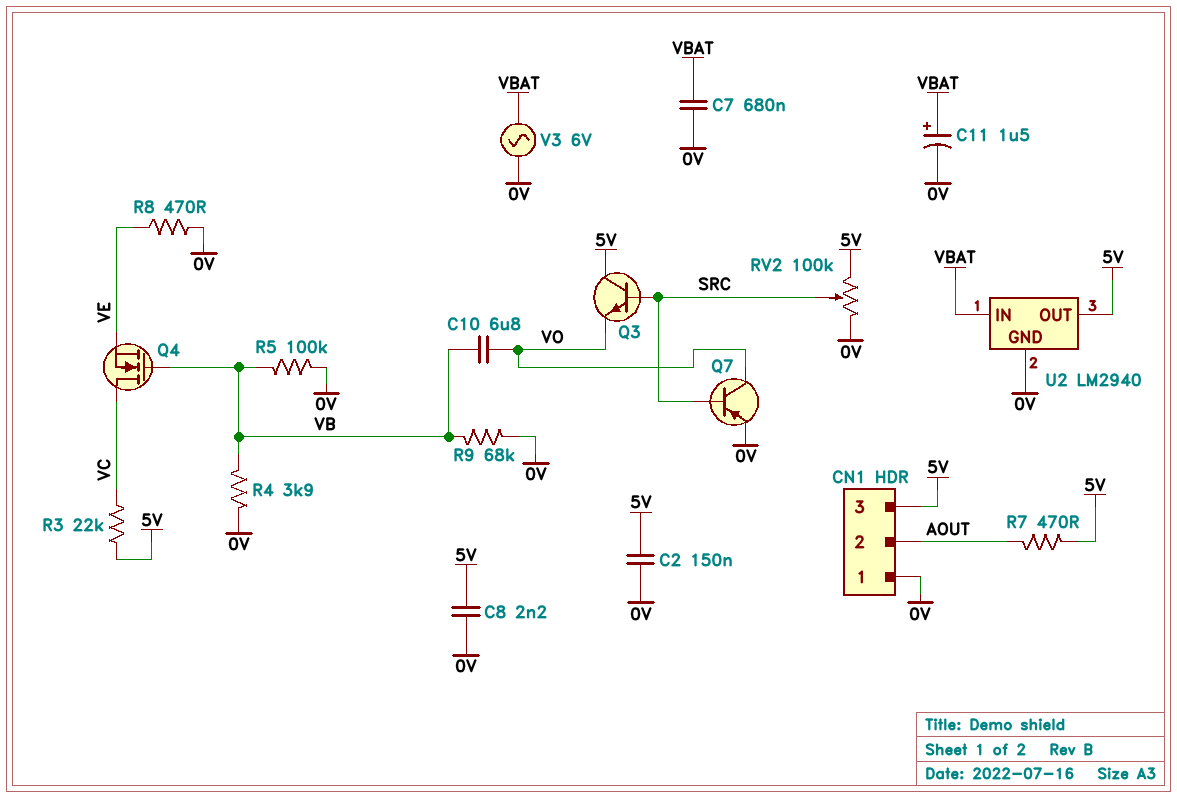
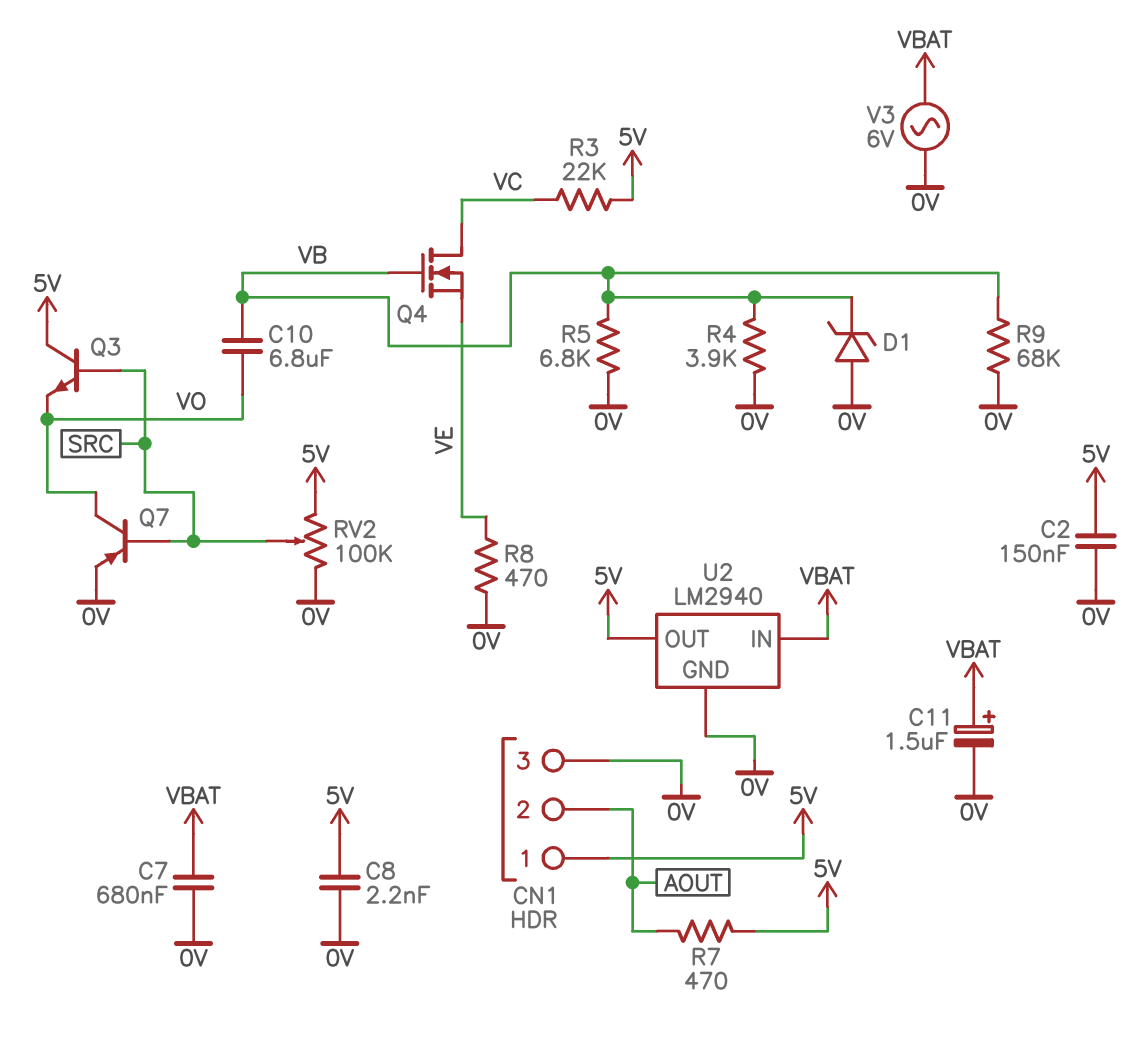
CN1 pin 1: 0V -> 5V
CN1 pin 3: 5V -> 0V
D1: none -> zener (A 0V, K VB)
R5: 100k (0V, VB) -> 6.8k (0V, VB)

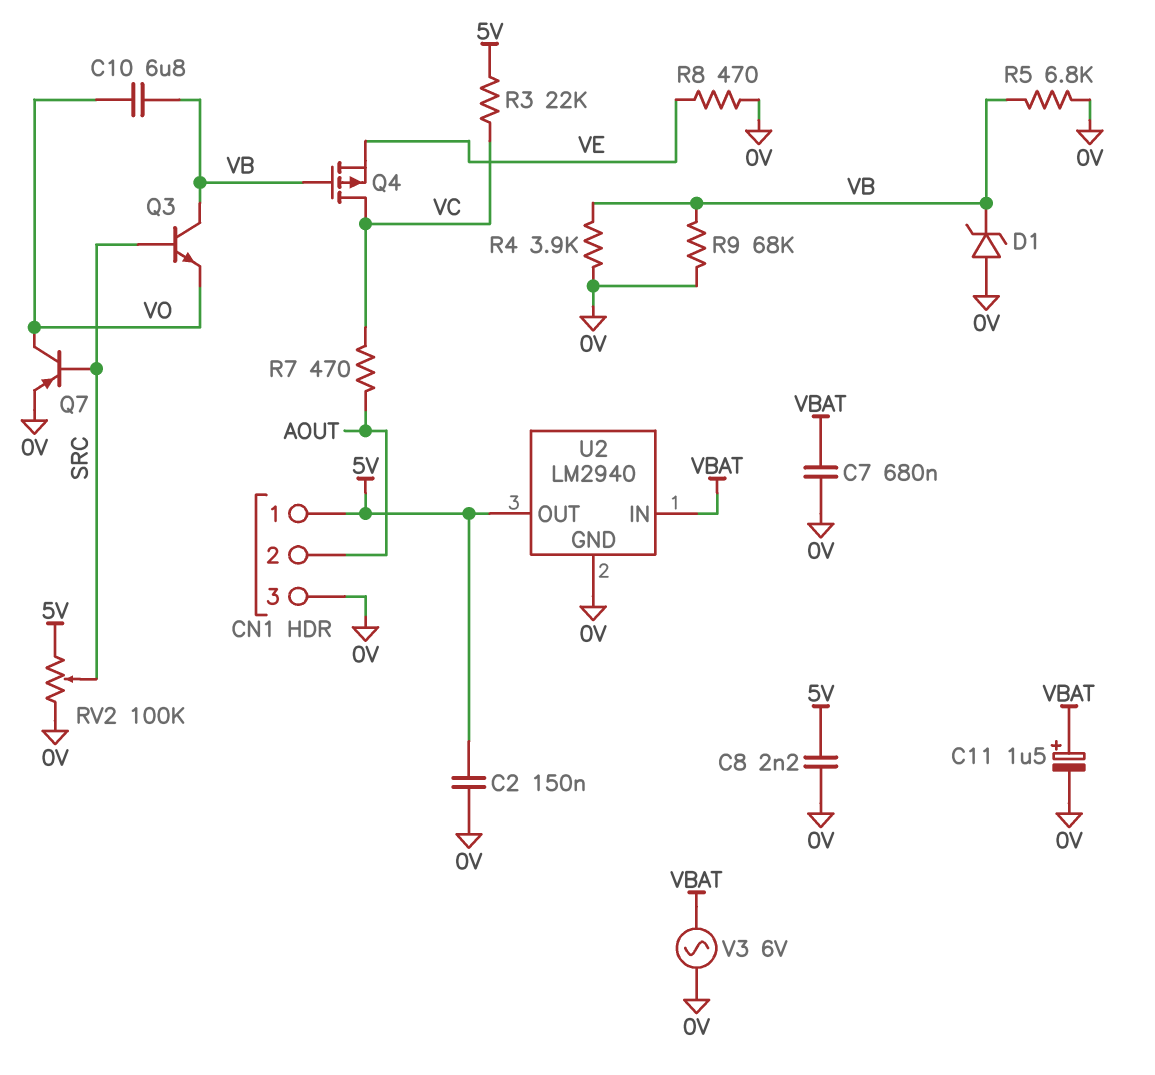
Q3: NPN (B SRC, C 5V, E VO) -> NPN (B SRC, C VB, E VO)
Q4: NMOS (G VB, D VC, S VE) -> PMOS (G VB, D VC, S VE)
R7: 470 (5V, AOUT) -> 470 (AOUT, VC)

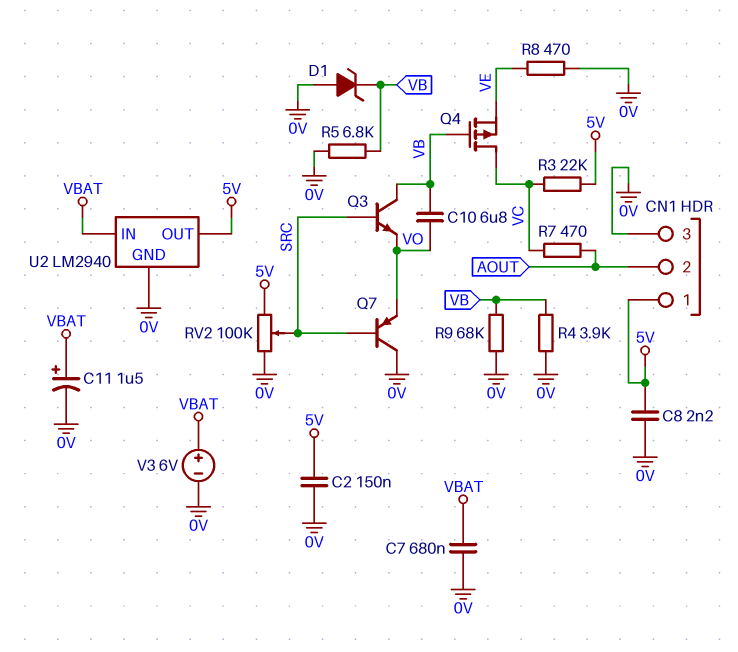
Q7: PNP (B SRC, C VO, E 0V) -> PNP (B SRC, C 0V, E VO)
V3: AC 6V (0V, VBAT) -> 6V (plus VBAT, minus 0V)

